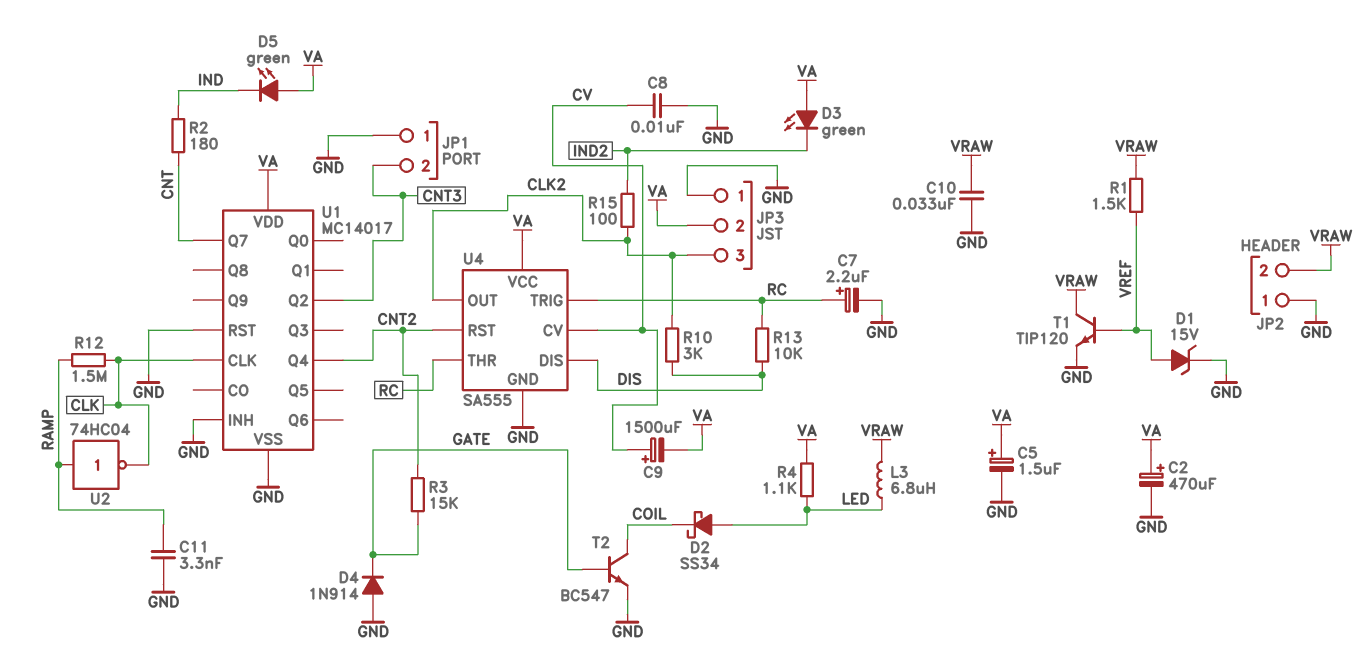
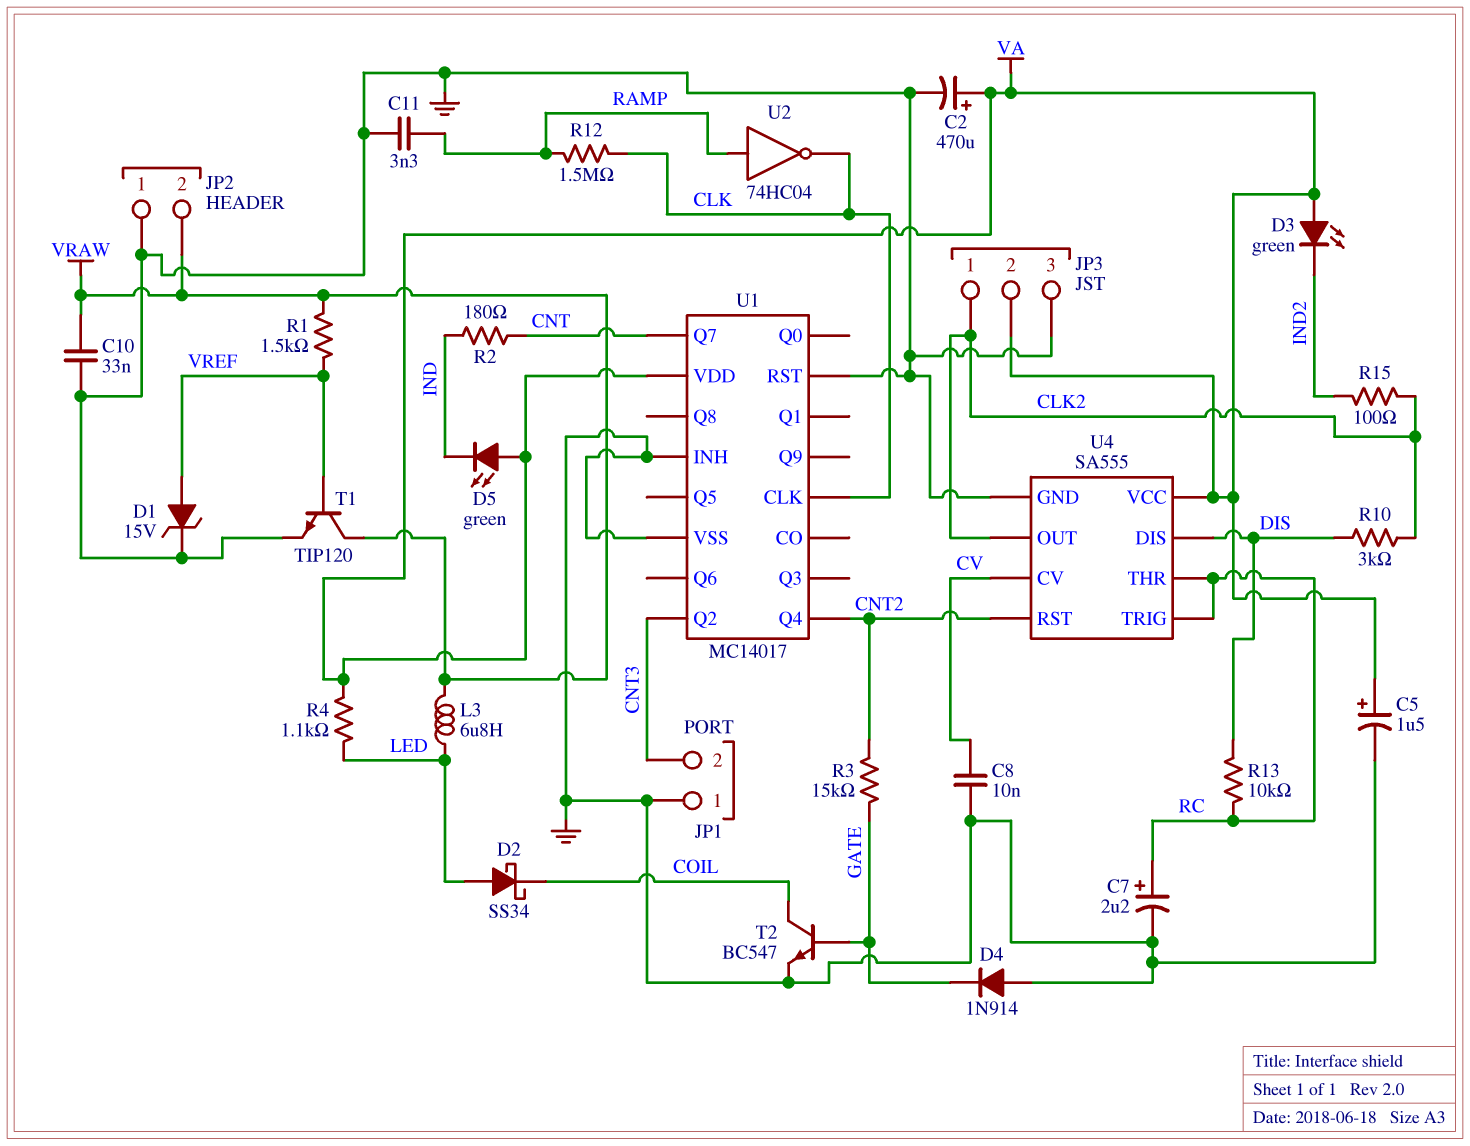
C9: 1500uF (plus CV, minus VA) -> none
JP3 pin 1: GND -> CLK2
JP3 pin 3: CLK2 -> GND

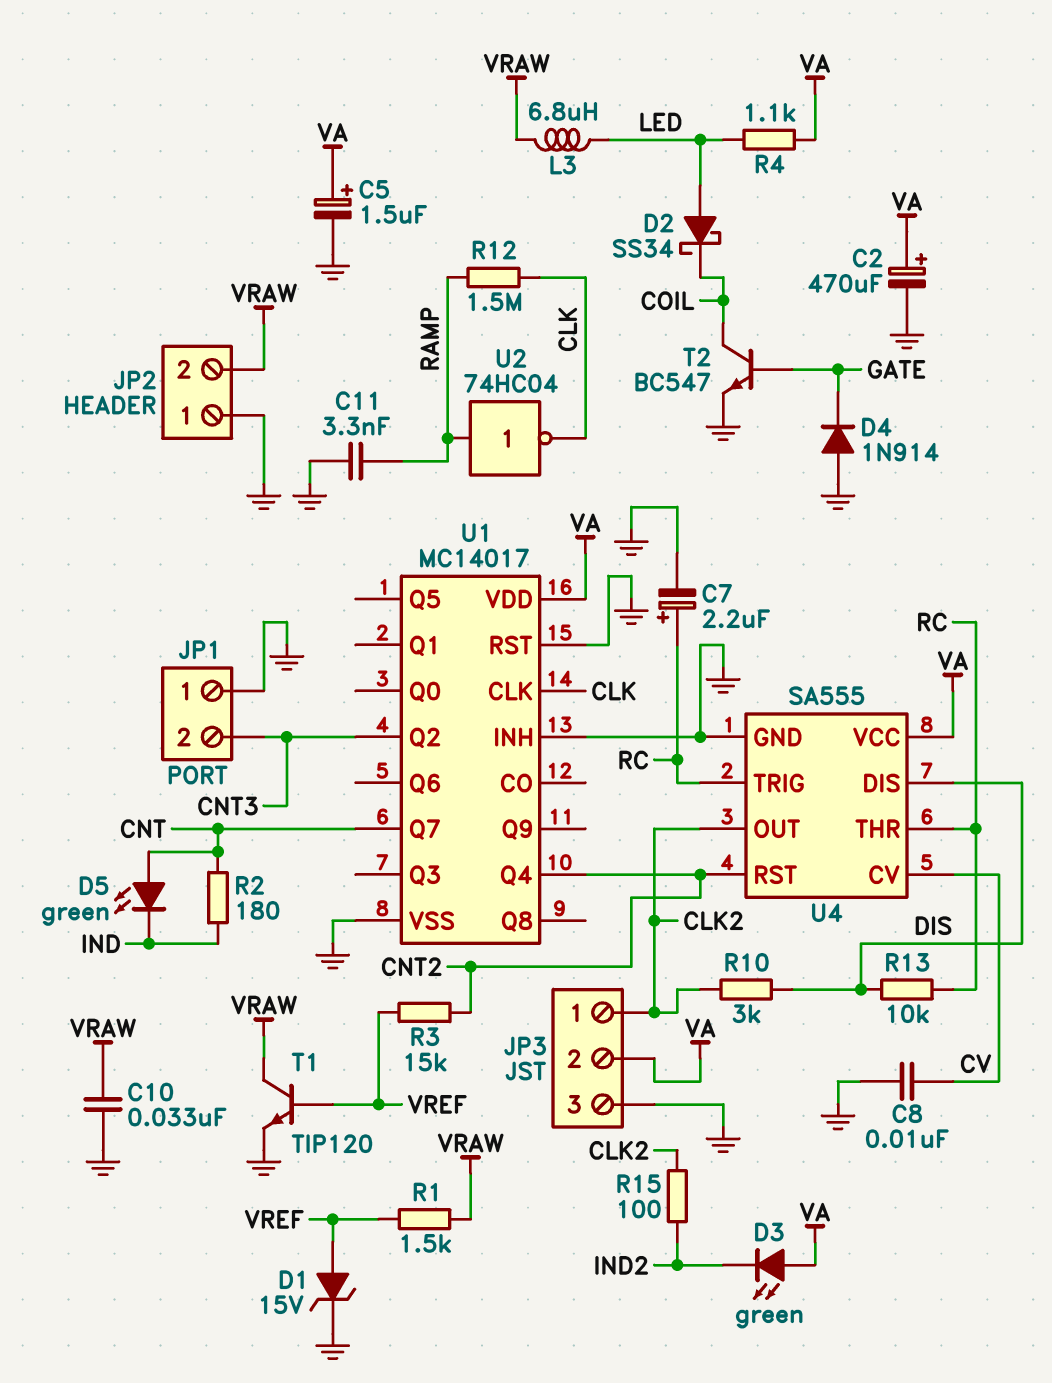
D5: LED green (A VA, K IND) -> LED green (A CNT, K IND)
R3: 15k (CNT2, GATE) -> 15k (CNT2, VREF)

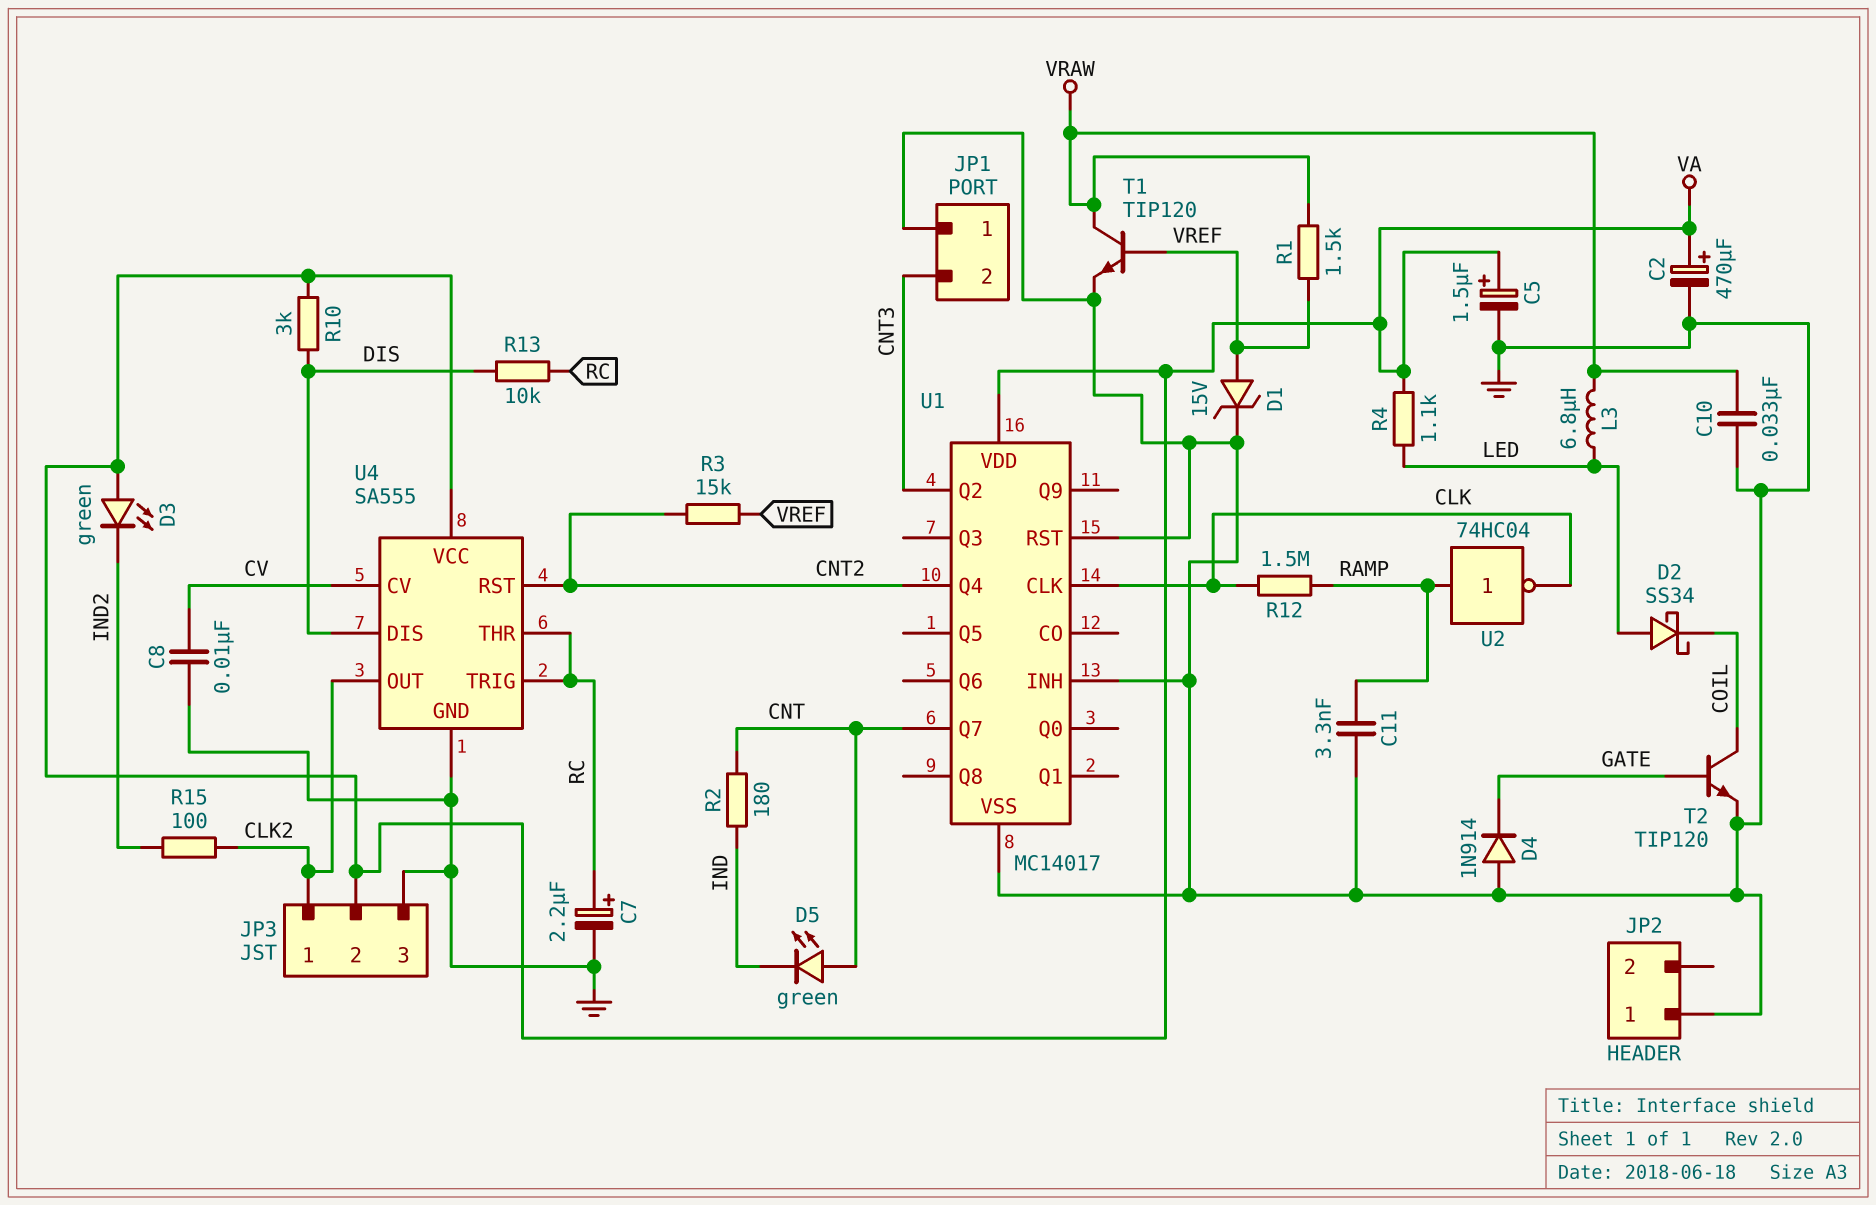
JP2 pin 2: VRAW -> none
R10: 3k (CLK2, DIS) -> 3k (DIS, VA)
T2: NPN BC547 (B GATE, C COIL, E GND) -> NPN TIP120 (B GATE, C COIL, E GND)

